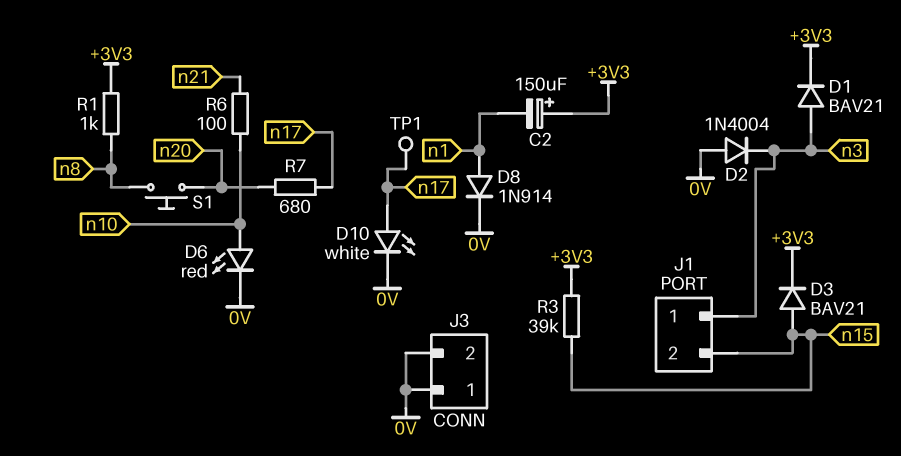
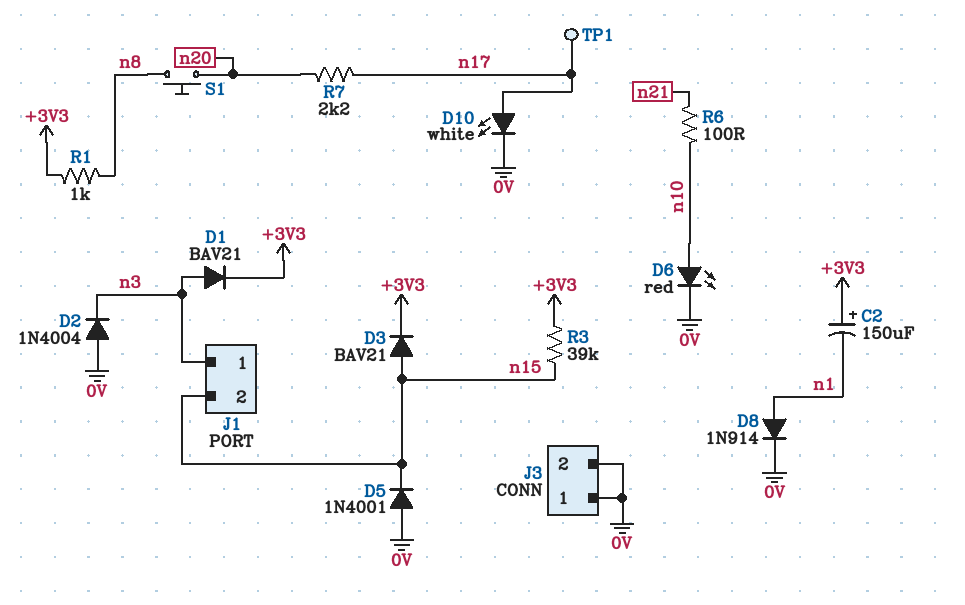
D5: none -> diode 1N4001 (A 0V, K n15)
R7: 680 (n17, n20) -> 2.2k (n17, n20)

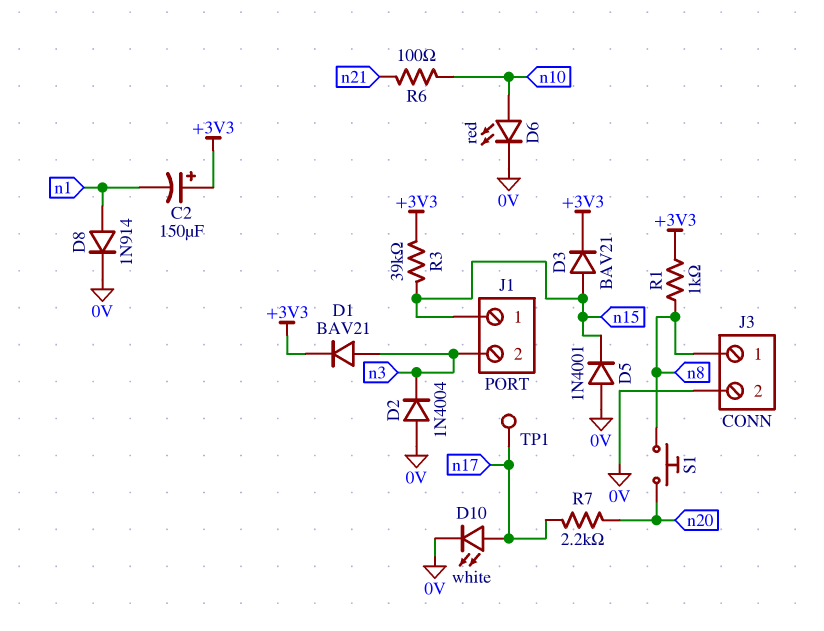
J1 pin 1: n3 -> n15
J1 pin 2: n15 -> n3
J3 pin 1: 0V -> n8

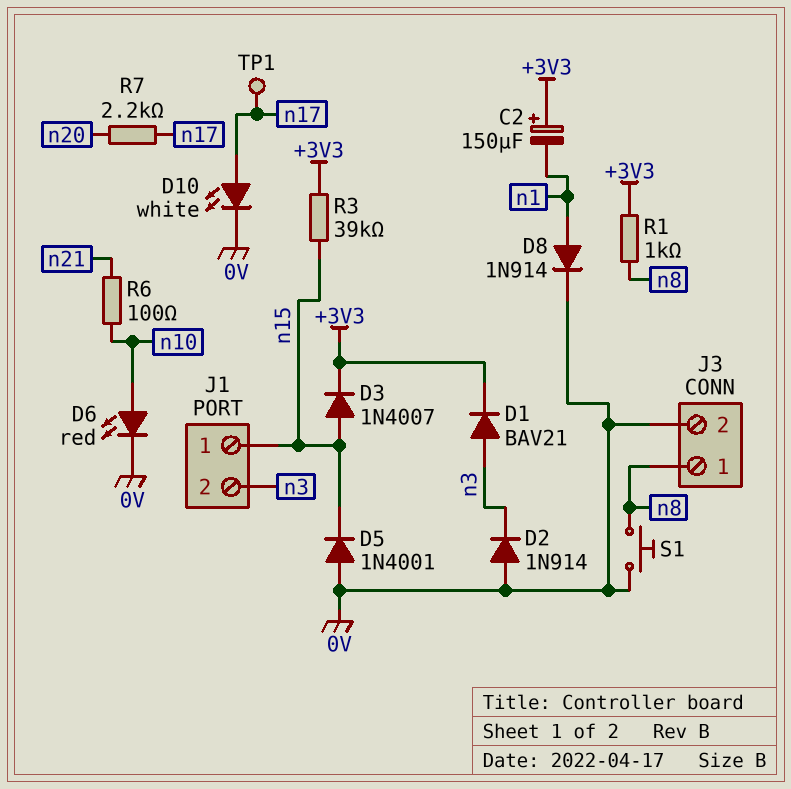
D2: diode 1N4004 (A 0V, K n3) -> diode 1N914 (A 0V, K n3)
D3: diode BAV21 (A n15, K +3V3) -> diode 1N4007 (A n15, K +3V3)
S1: button (n8, n20) -> button (0V, n8)

